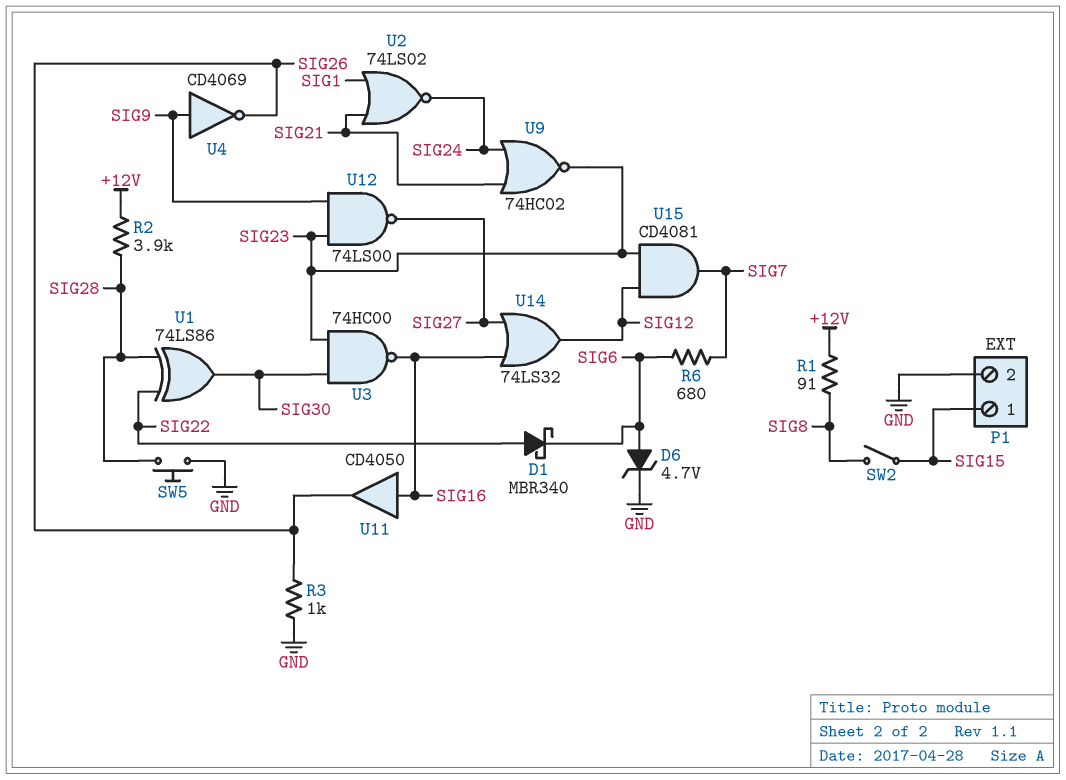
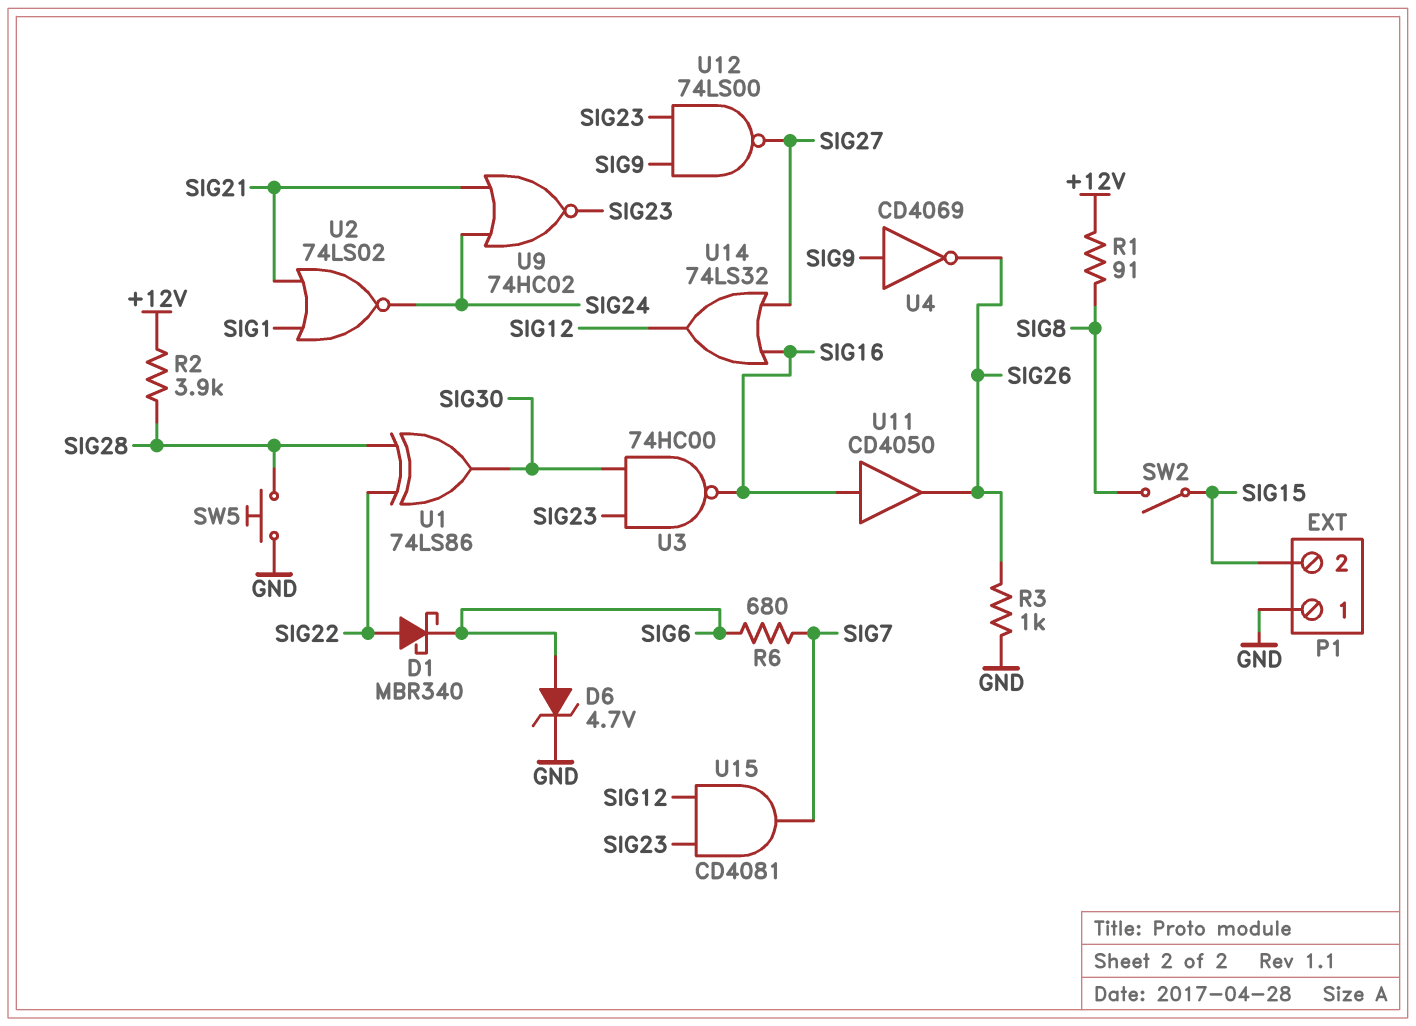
P1 pin 1: SIG15 -> GND
P1 pin 2: GND -> SIG15

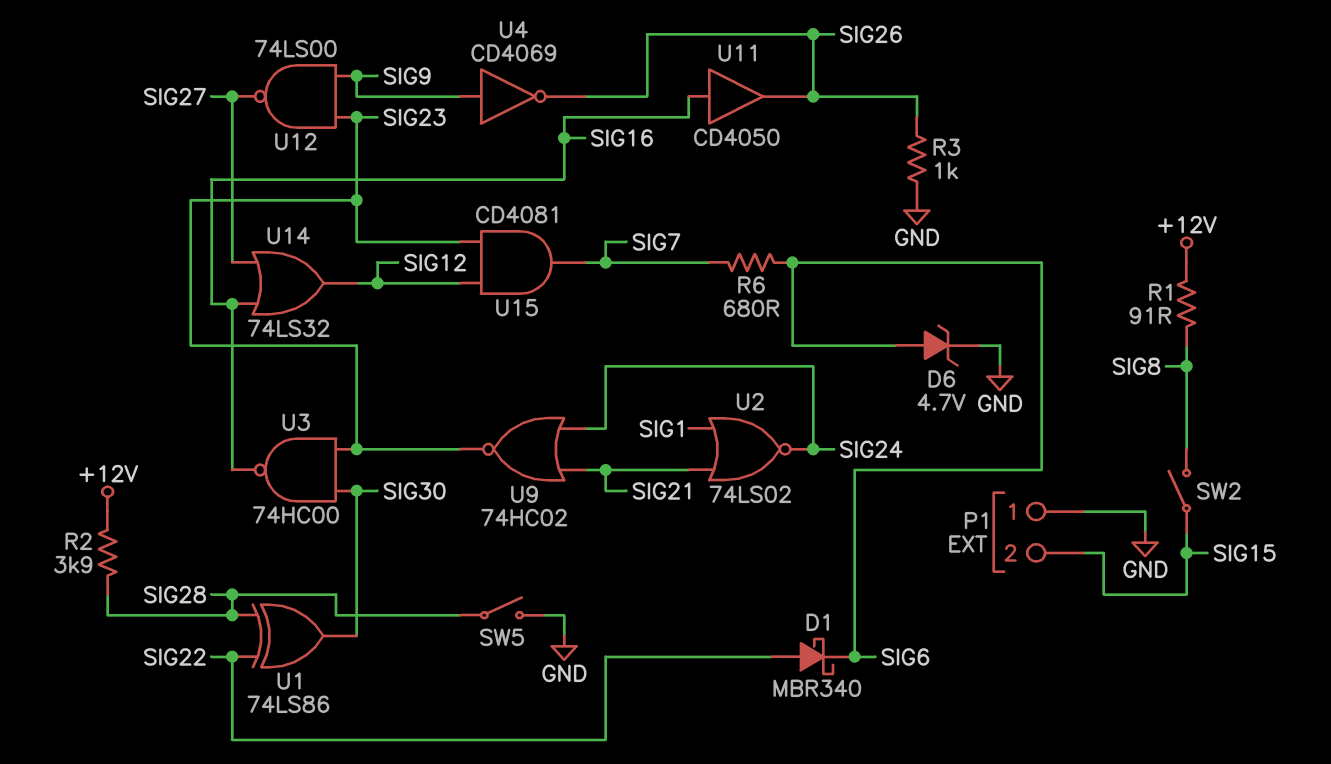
SW5: button (GND, SIG28) -> switch (GND, SIG28)

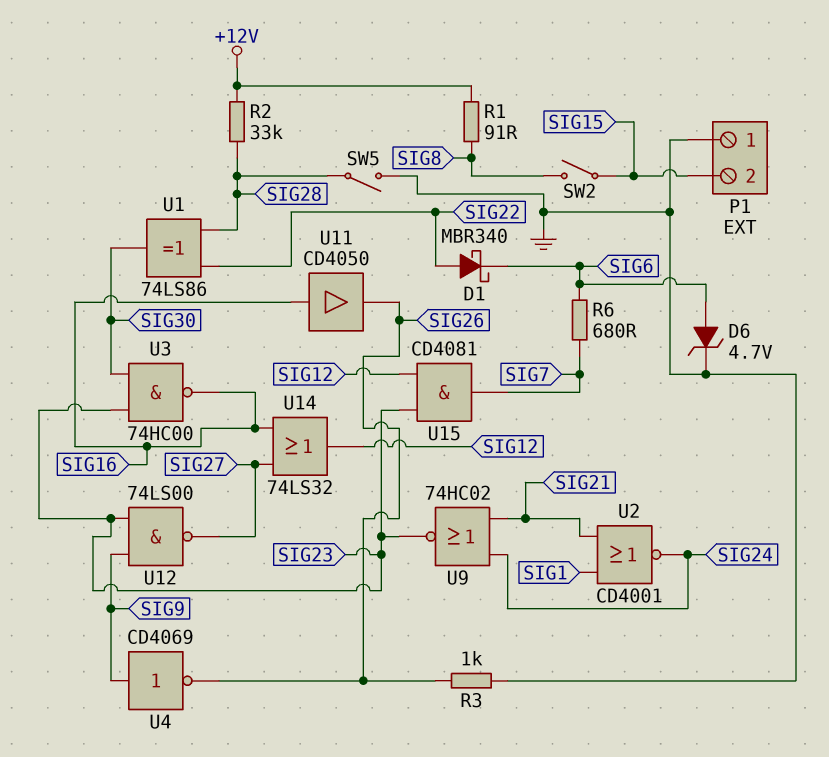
R2: 3.9k (+12V, SIG28) -> 33k (+12V, SIG28)
U2: NOR 74LS02 (in SIG1, in SIG21, out SIG24) -> NOR CD4001 (in SIG1, in SIG21, out SIG24)

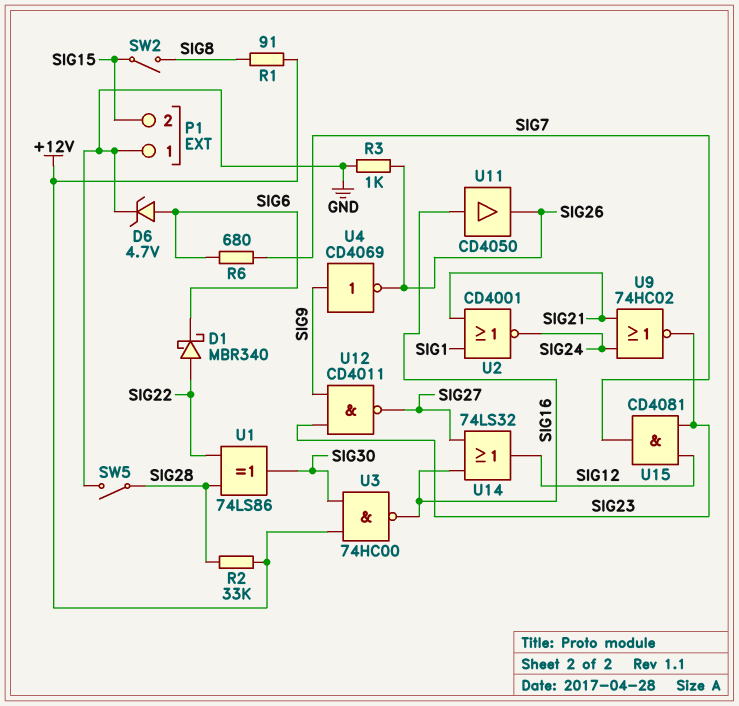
U3: NAND 74HC00 (in SIG23, in SIG30, out SIG16) -> NAND 74HC00 (in +12V, in SIG30, out SIG16)
U12: NAND 74LS00 (in SIG9, in SIG23, out SIG27) -> NAND CD4011 (in SIG9, in SIG23, out SIG27)

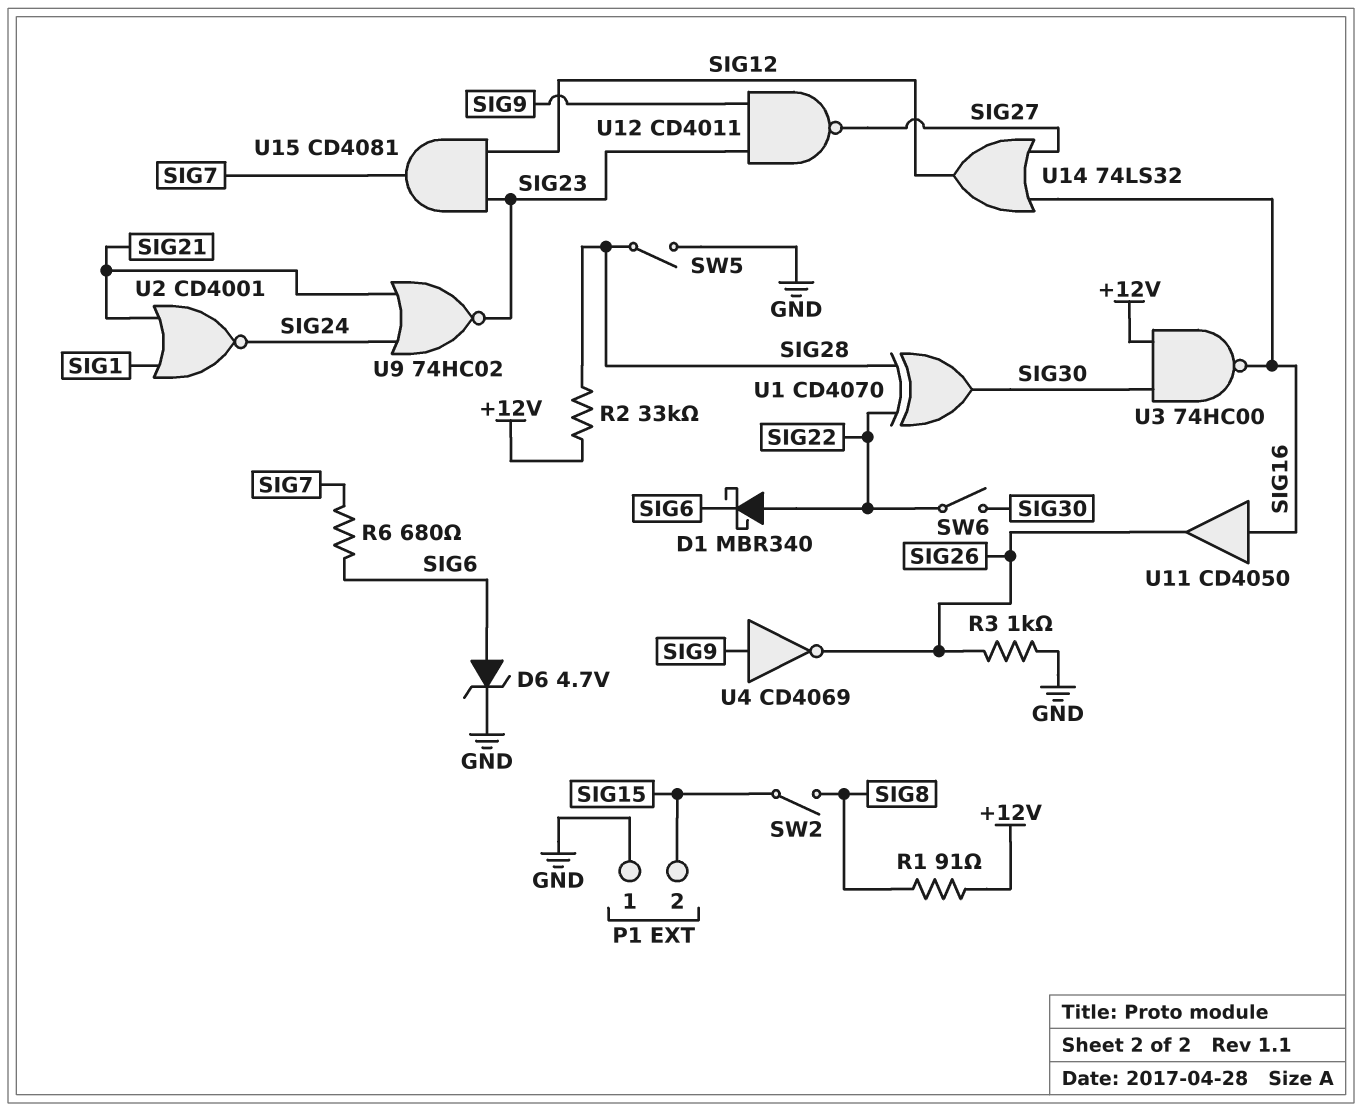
SW6: none -> switch (SIG22, SIG30)
U1: XOR 74LS86 (in SIG22, in SIG28, out SIG30) -> XOR CD4070 (in SIG22, in SIG28, out SIG30)

